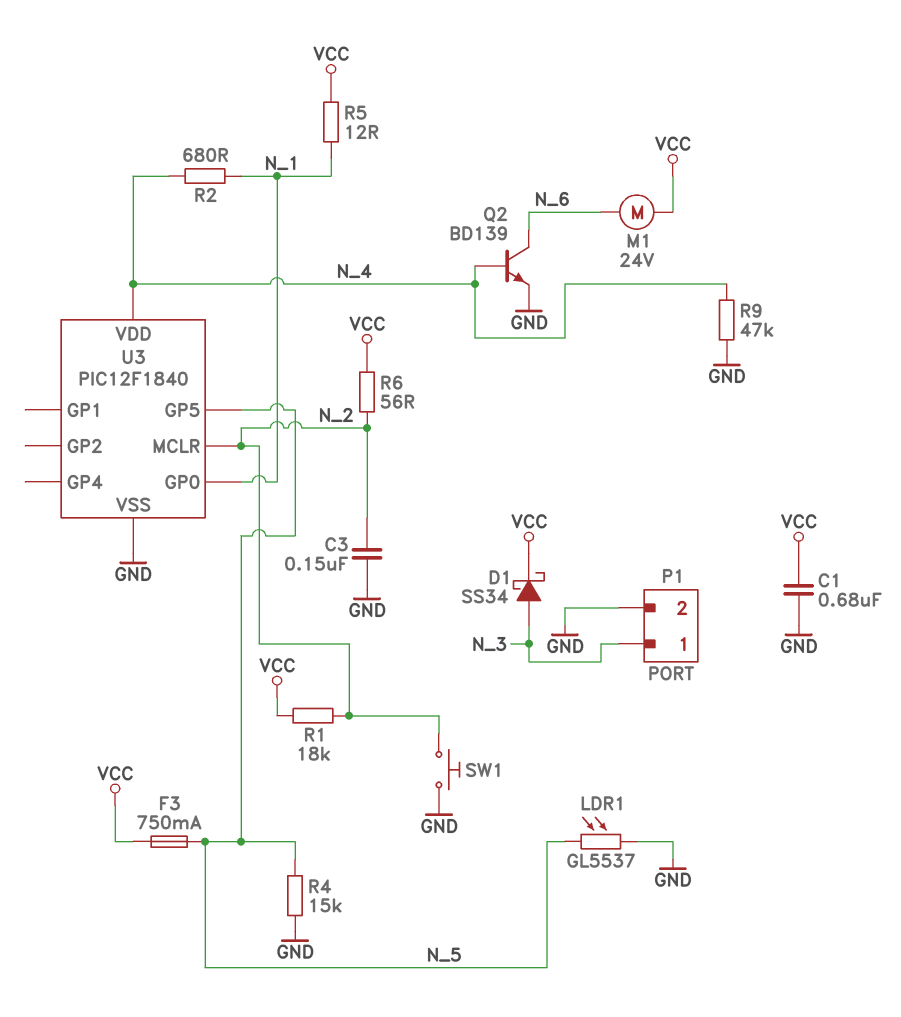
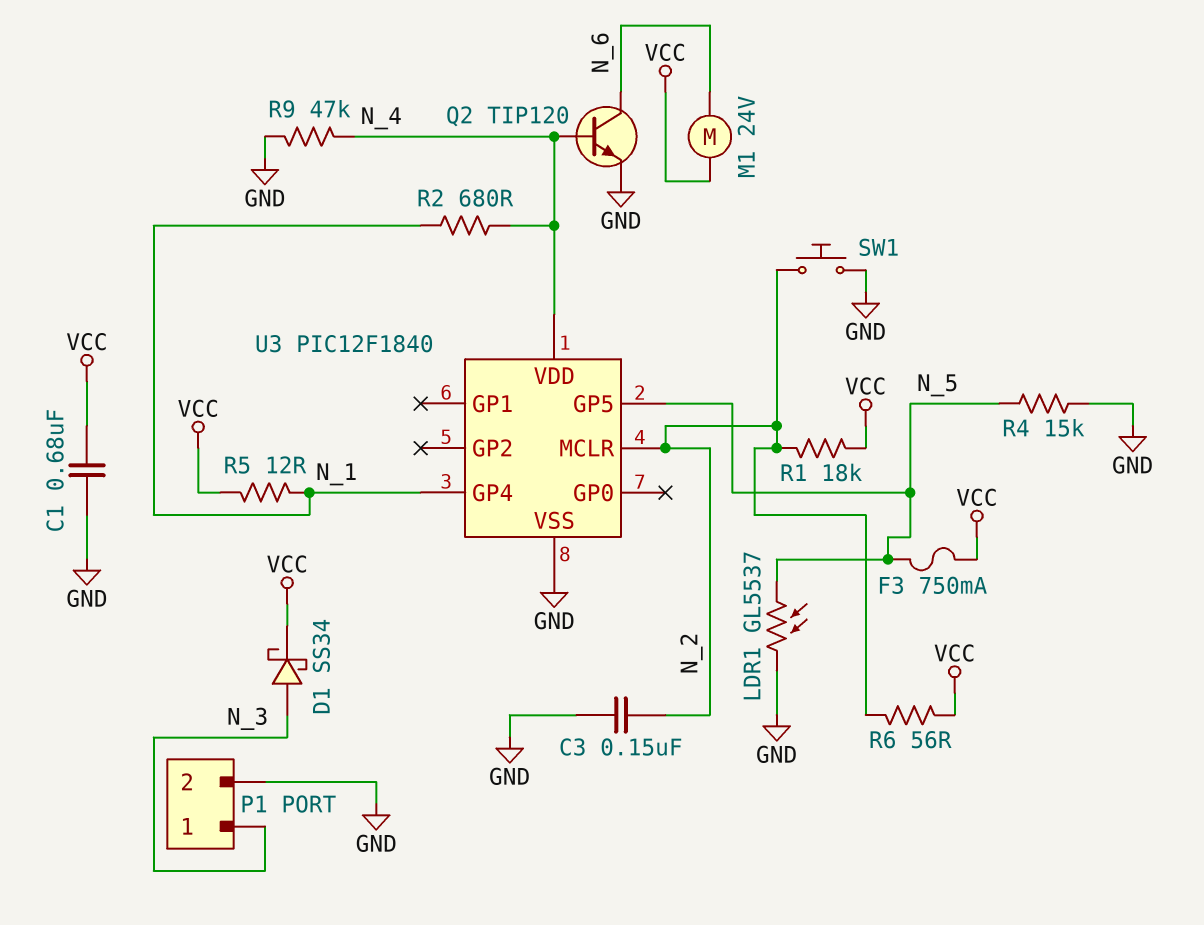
Q2: NPN BD139 (B N_4, C N_6, E GND) -> NPN TIP120 (B N_4, C N_6, E GND)
U3 pin GP0: N_1 -> none
U3 pin GP4: none -> N_1

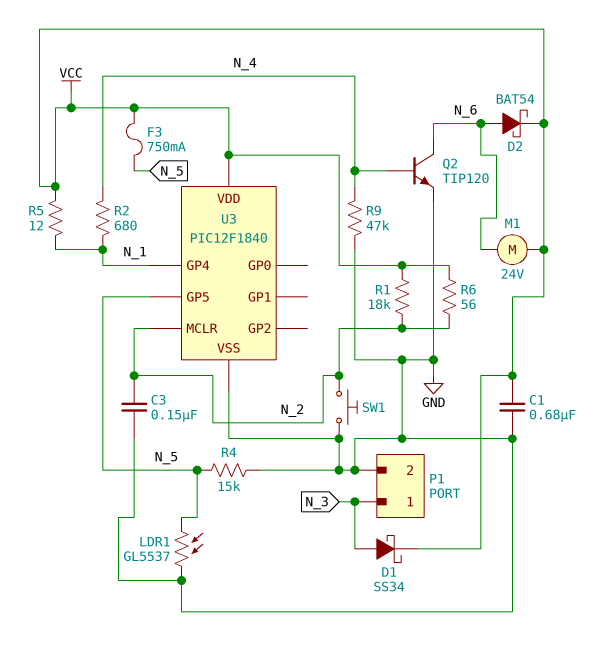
D2: none -> schottky BAT54 (A N_6, K VCC)
U3 pin VDD: N_4 -> VCC

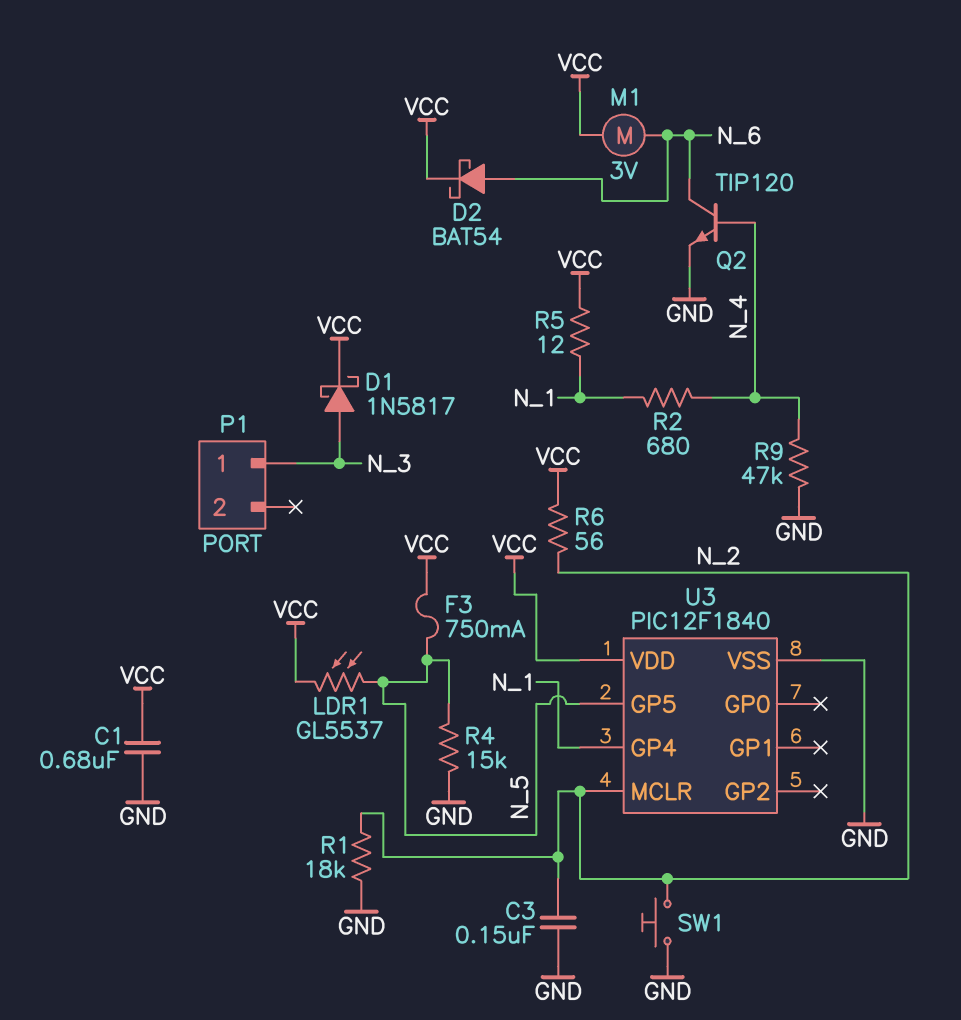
D1: schottky SS34 (A N_3, K VCC) -> schottky 1N5817 (A N_3, K VCC)
LDR1: GL5537 (GND, N_5) -> GL5537 (N_5, VCC)
M1: motor 24V (N_6, VCC) -> motor 3V (N_6, VCC)
P1 pin 2: GND -> none
R1: 18k (N_2, VCC) -> 18k (GND, N_2)

